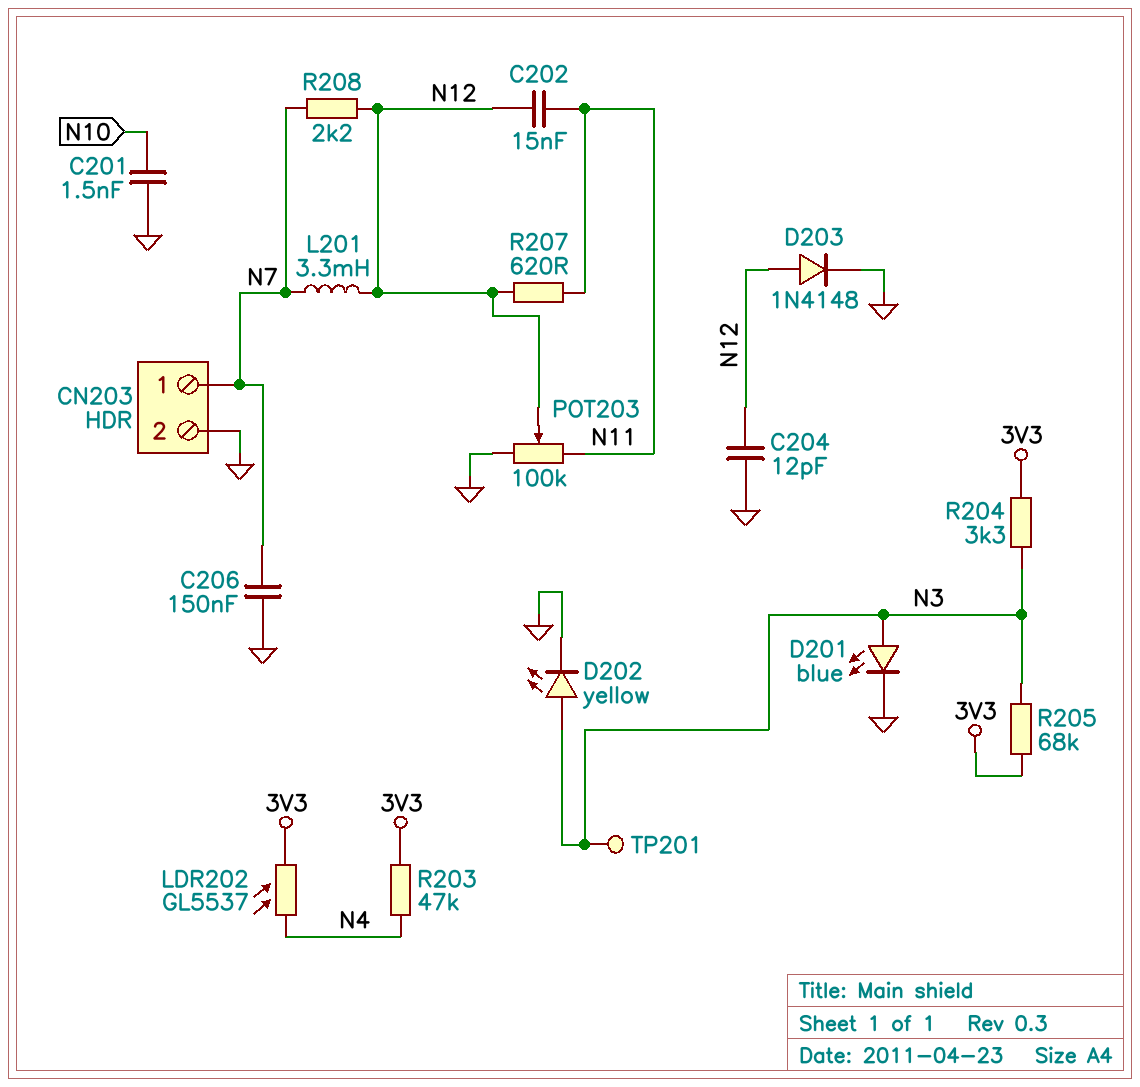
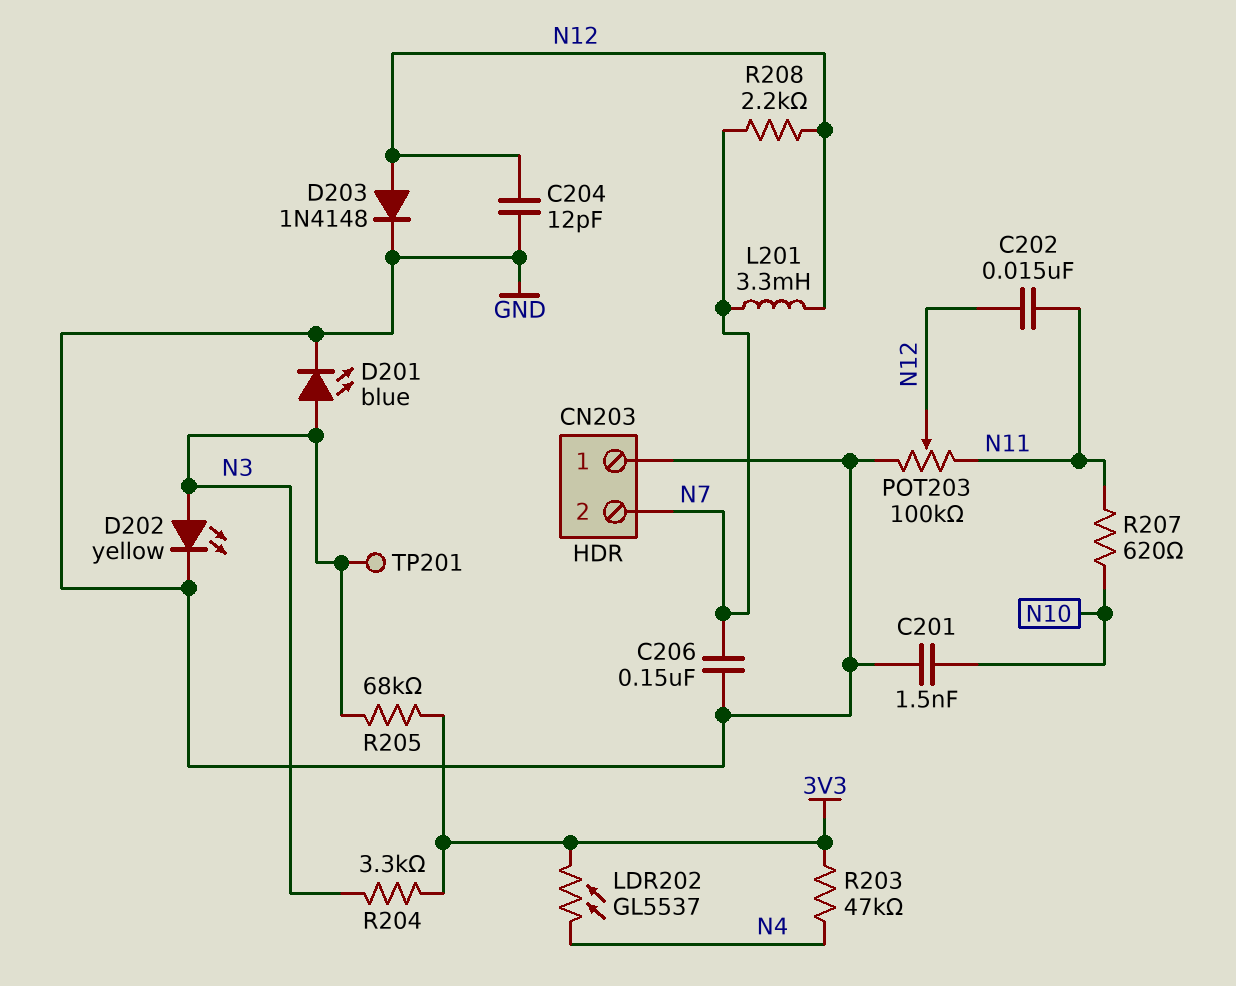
CN203 pin 1: N7 -> GND
CN203 pin 2: GND -> N7
R207: 620 (N11, N12) -> 620 (N10, N11)

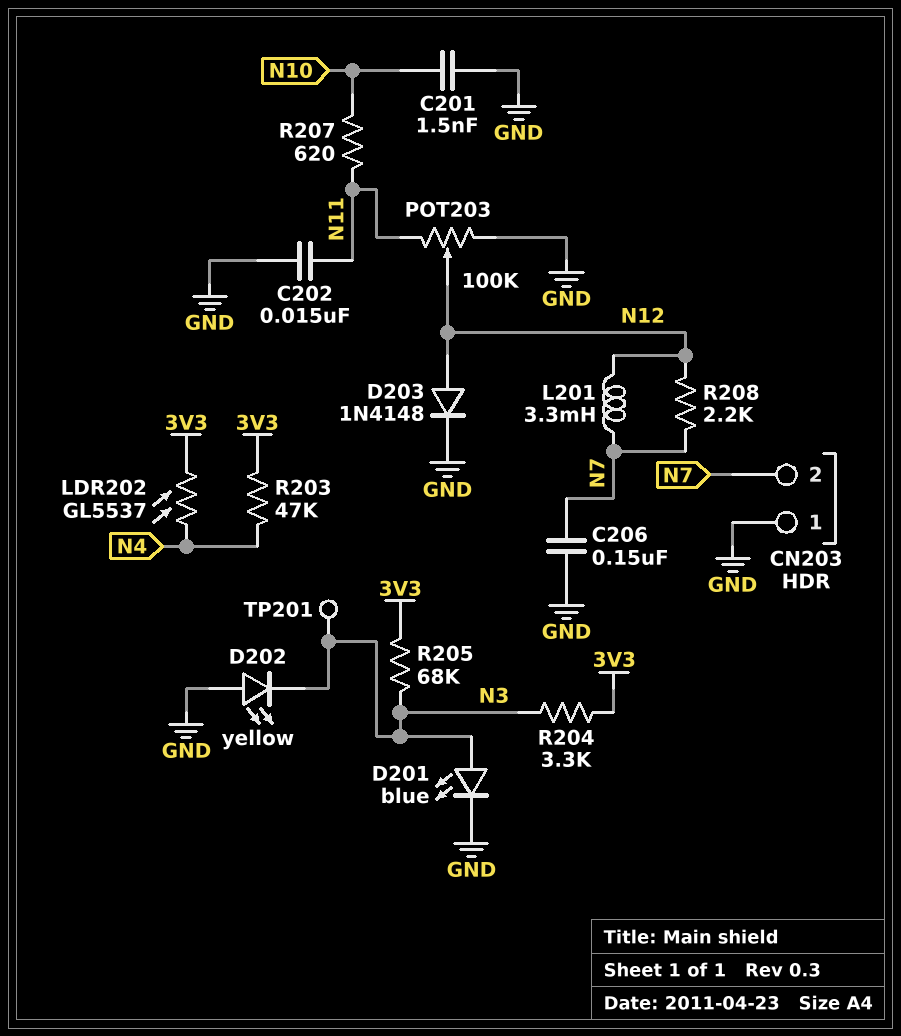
C202: 15nF (N11, N12) -> 15nF (GND, N11)
C204: 12pF (GND, N12) -> none
D202: LED yellow (A N3, K GND) -> LED yellow (A GND, K N3)

